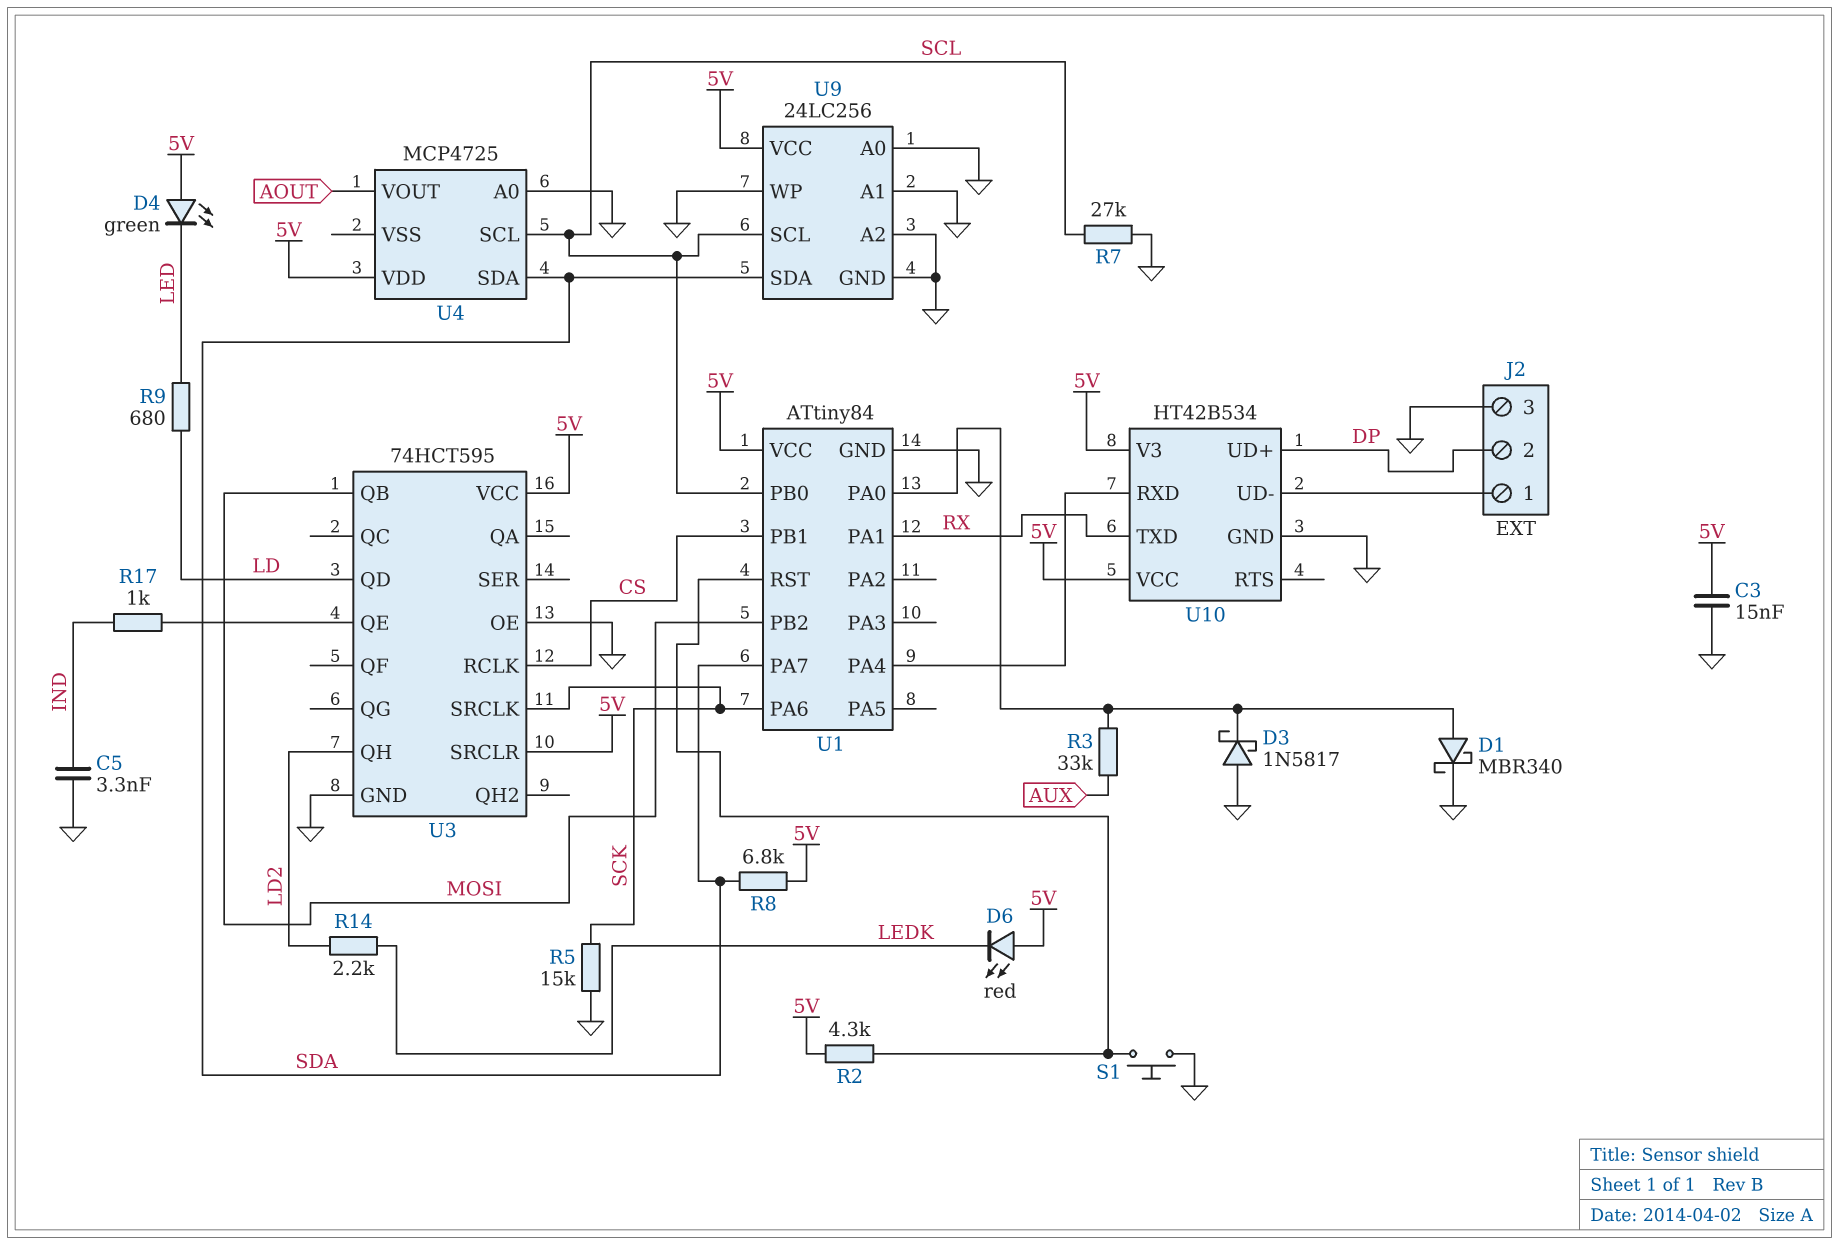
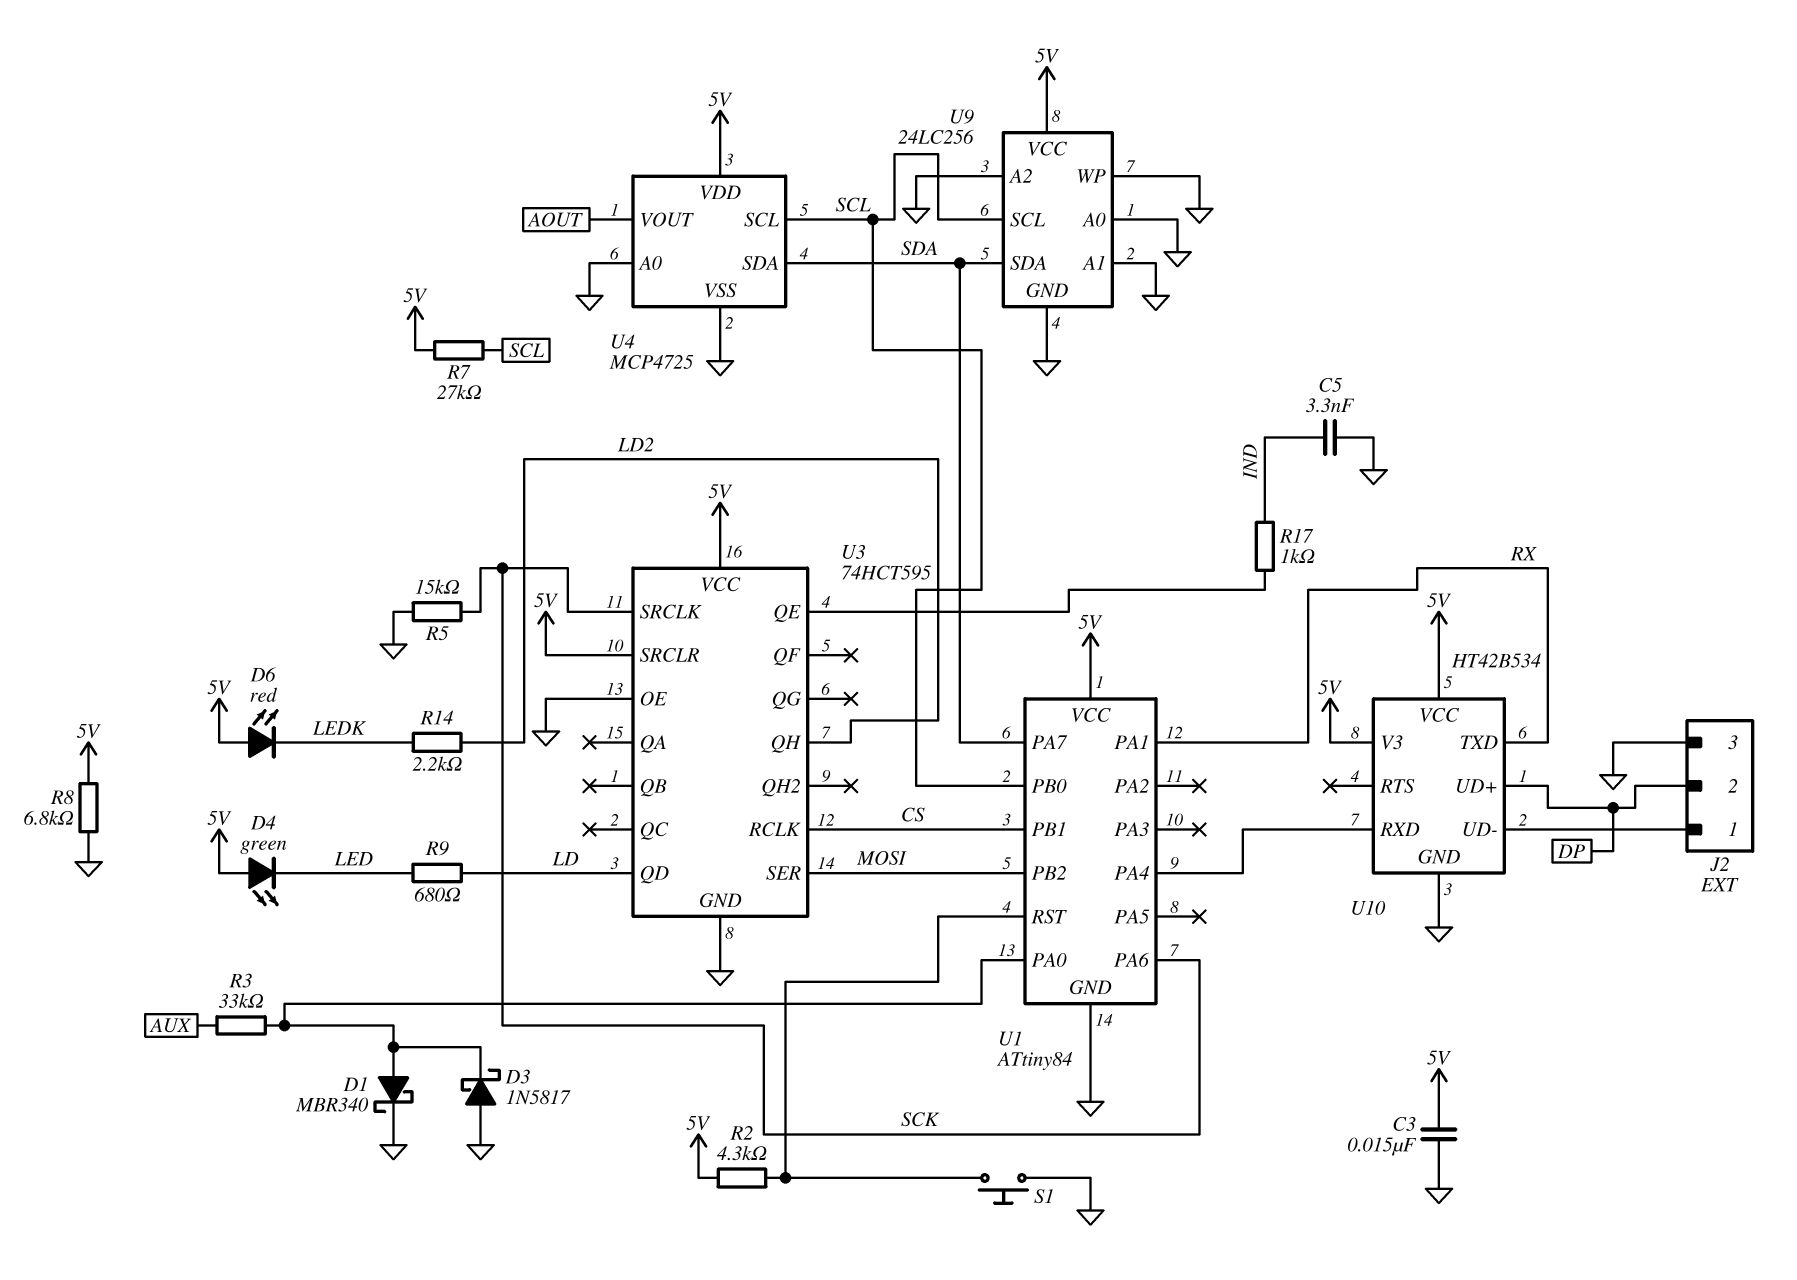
R7: 27k (GND, SCL) -> 27k (5V, SCL)
R8: 6.8k (5V, SDA) -> 6.8k (5V, GND)
U3 pin QB: MOSI -> none
U3 pin SER: none -> MOSI
U4 pin VSS: none -> GND

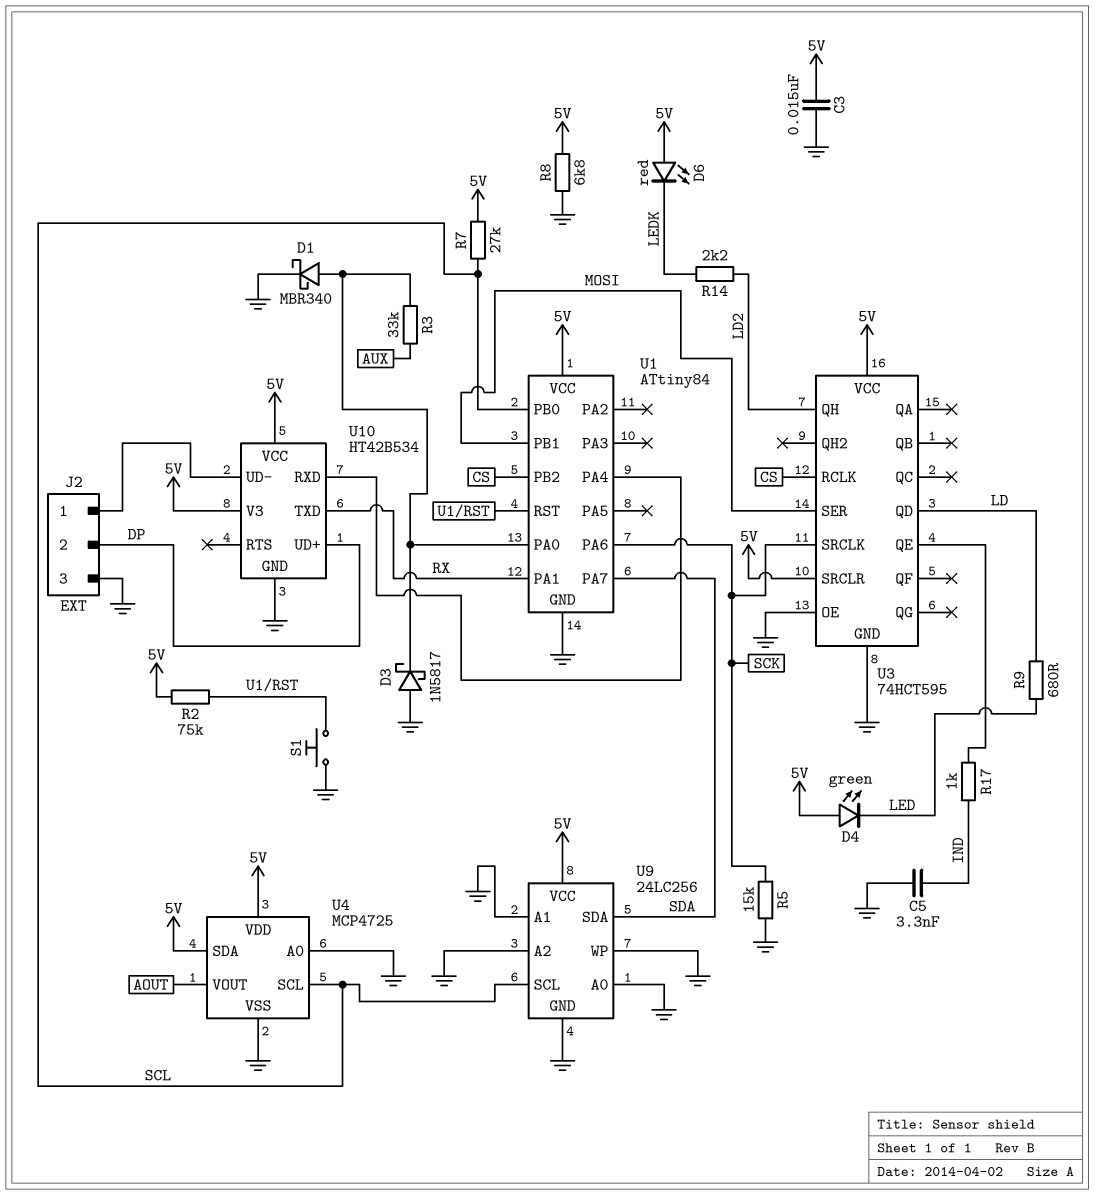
R2: 4.3k (5V, U1/RST) -> 75k (5V, U1/RST)
U1 pin PB1: CS -> MOSI
U1 pin PB2: MOSI -> CS
U4 pin SDA: SDA -> 5V

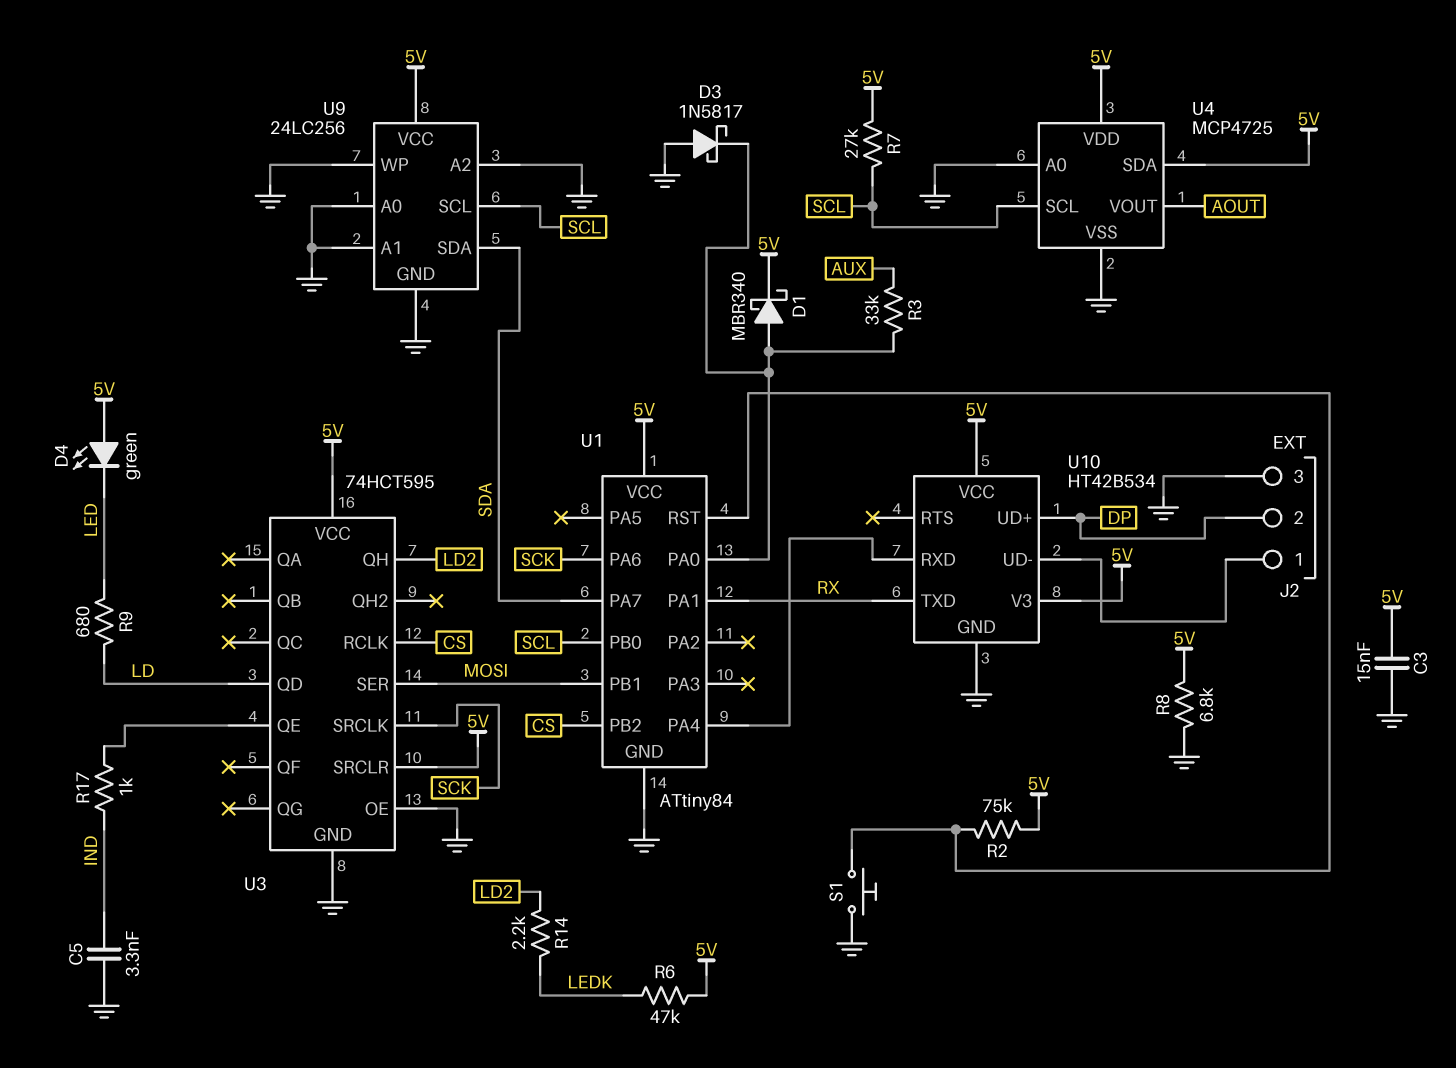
D1: schottky MBR340 (A U1/PA0, K GND) -> schottky MBR340 (A U1/PA0, K 5V)
D6: LED red (A 5V, K LEDK) -> none
R5: 15k (GND, SCK) -> none
R6: none -> 47k (5V, LEDK)

